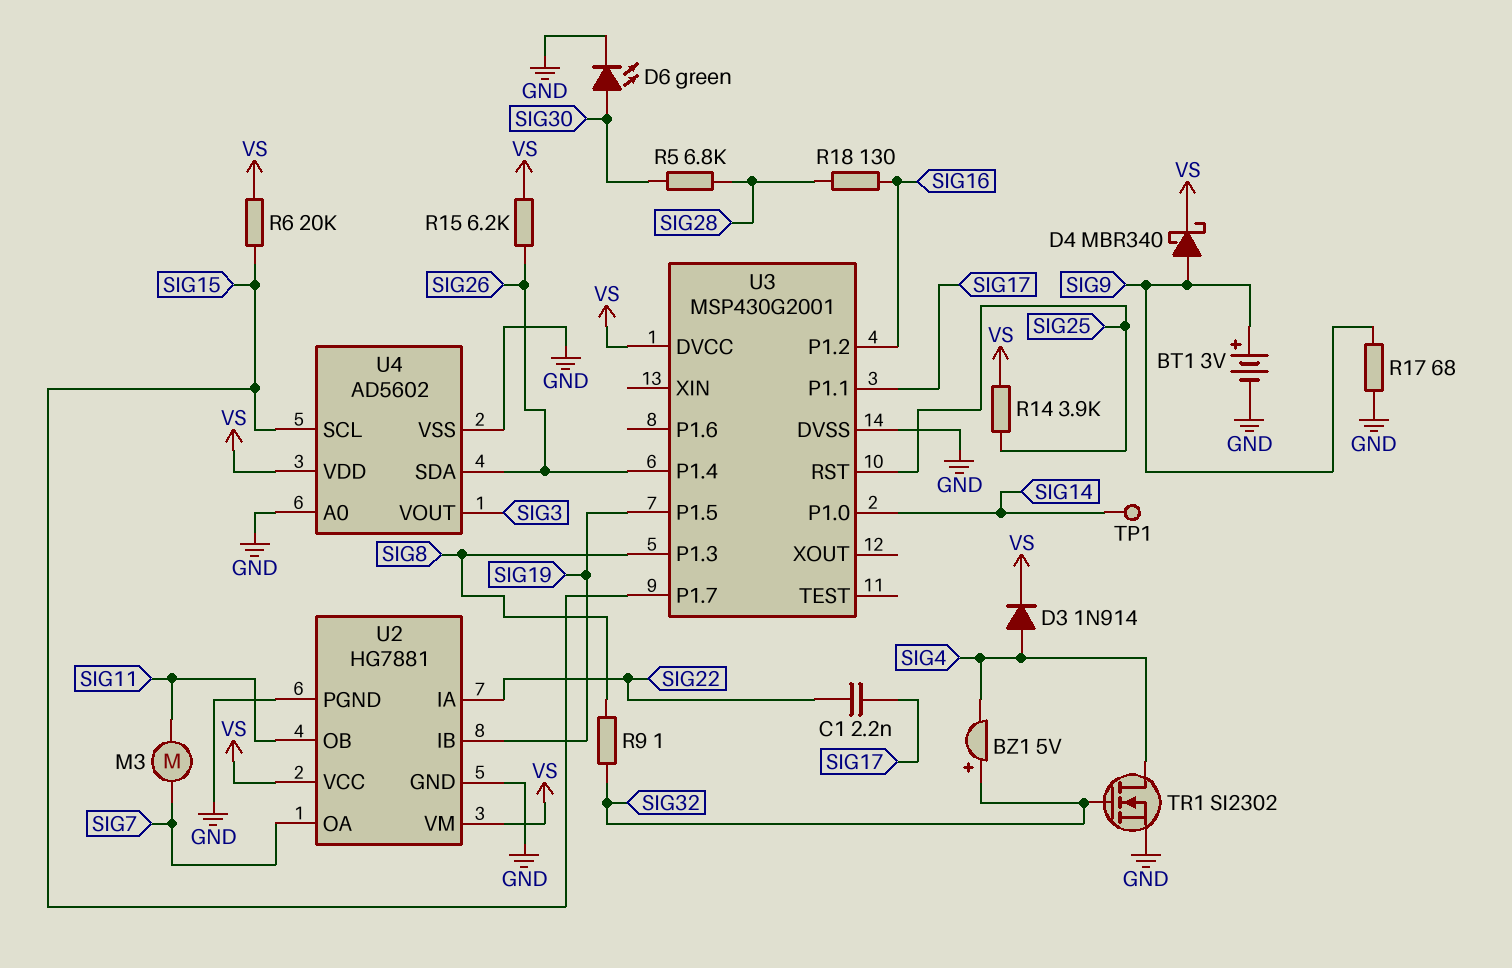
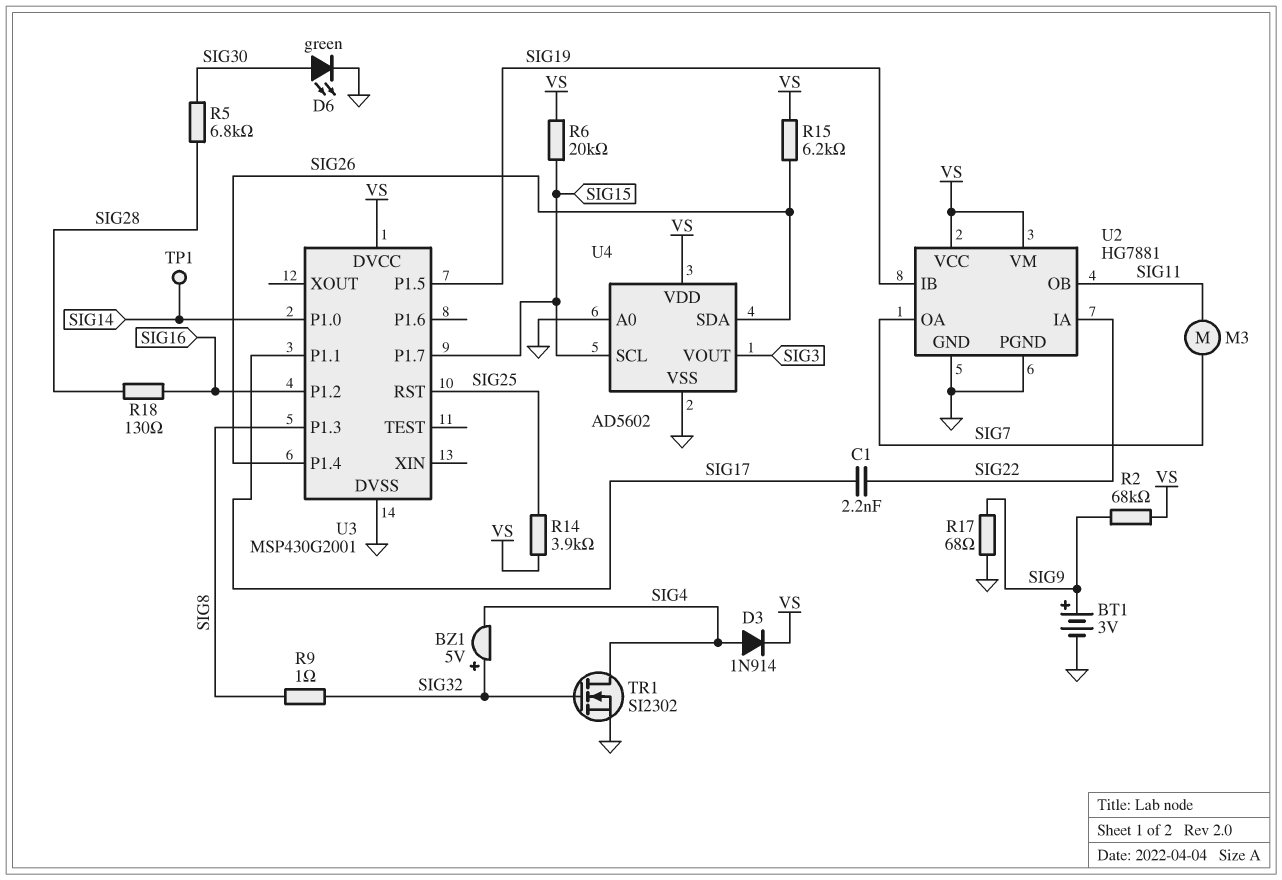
D4: schottky MBR340 (A SIG9, K VS) -> none
R2: none -> 68k (SIG9, VS)

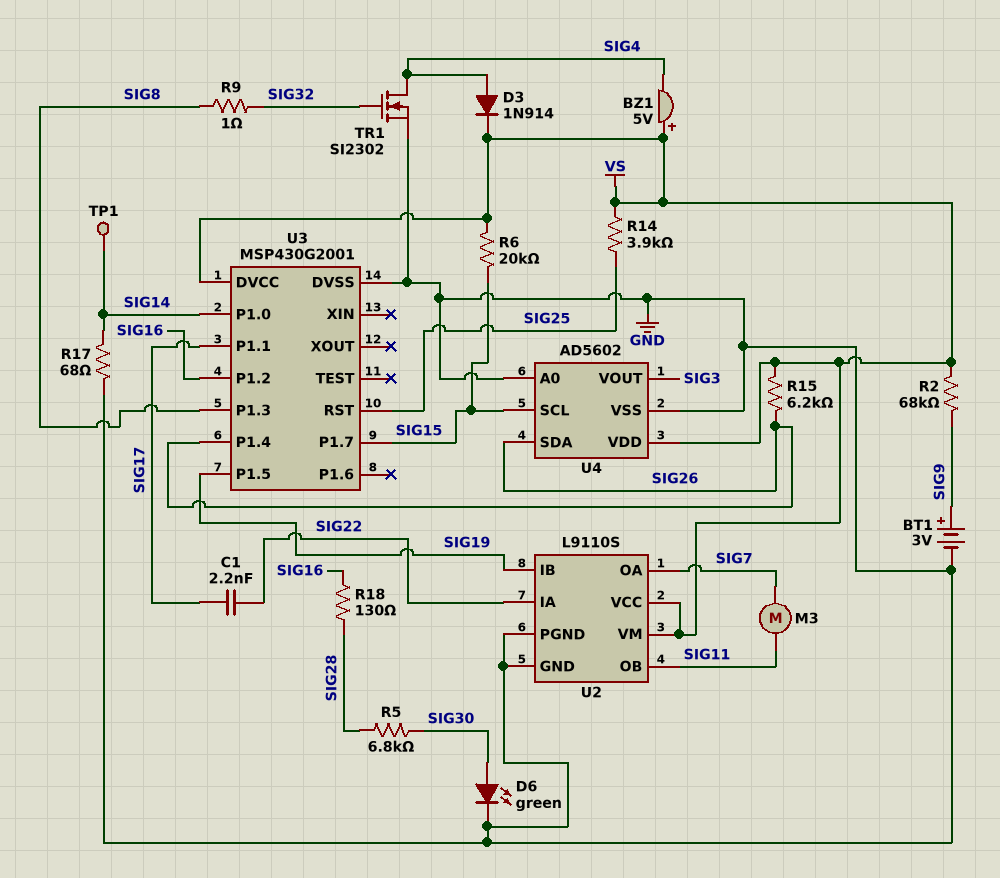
BZ1: buzzer 5V (plus SIG32, minus SIG4) -> buzzer 5V (plus VS, minus SIG4)
R17: 68 (GND, SIG9) -> 68 (GND, SIG14)
U2: HG7881 -> L9110S

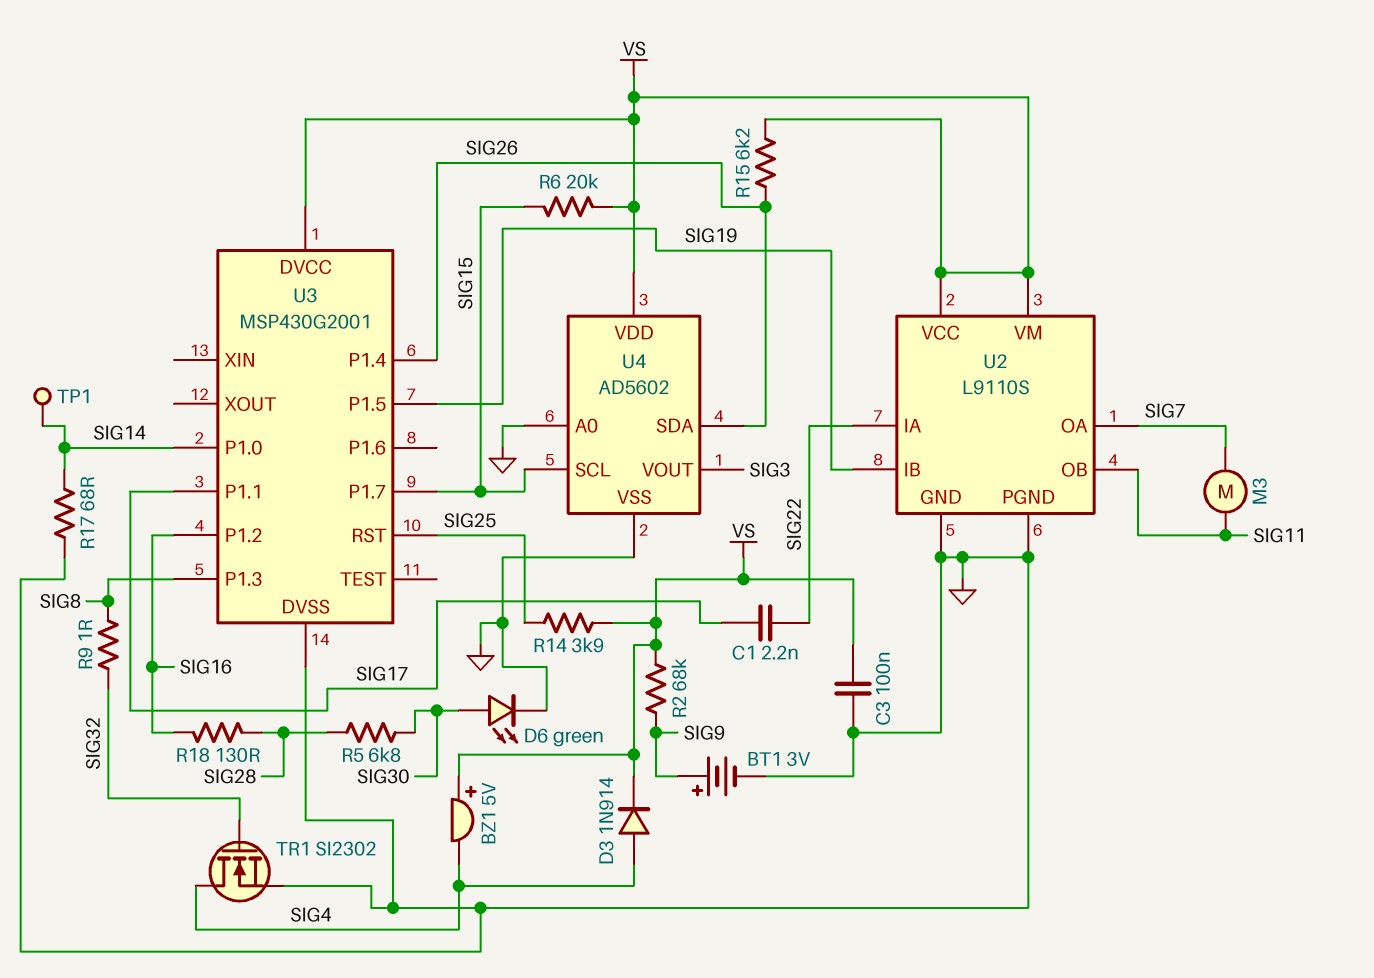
C3: none -> 100nF (GND, VS)

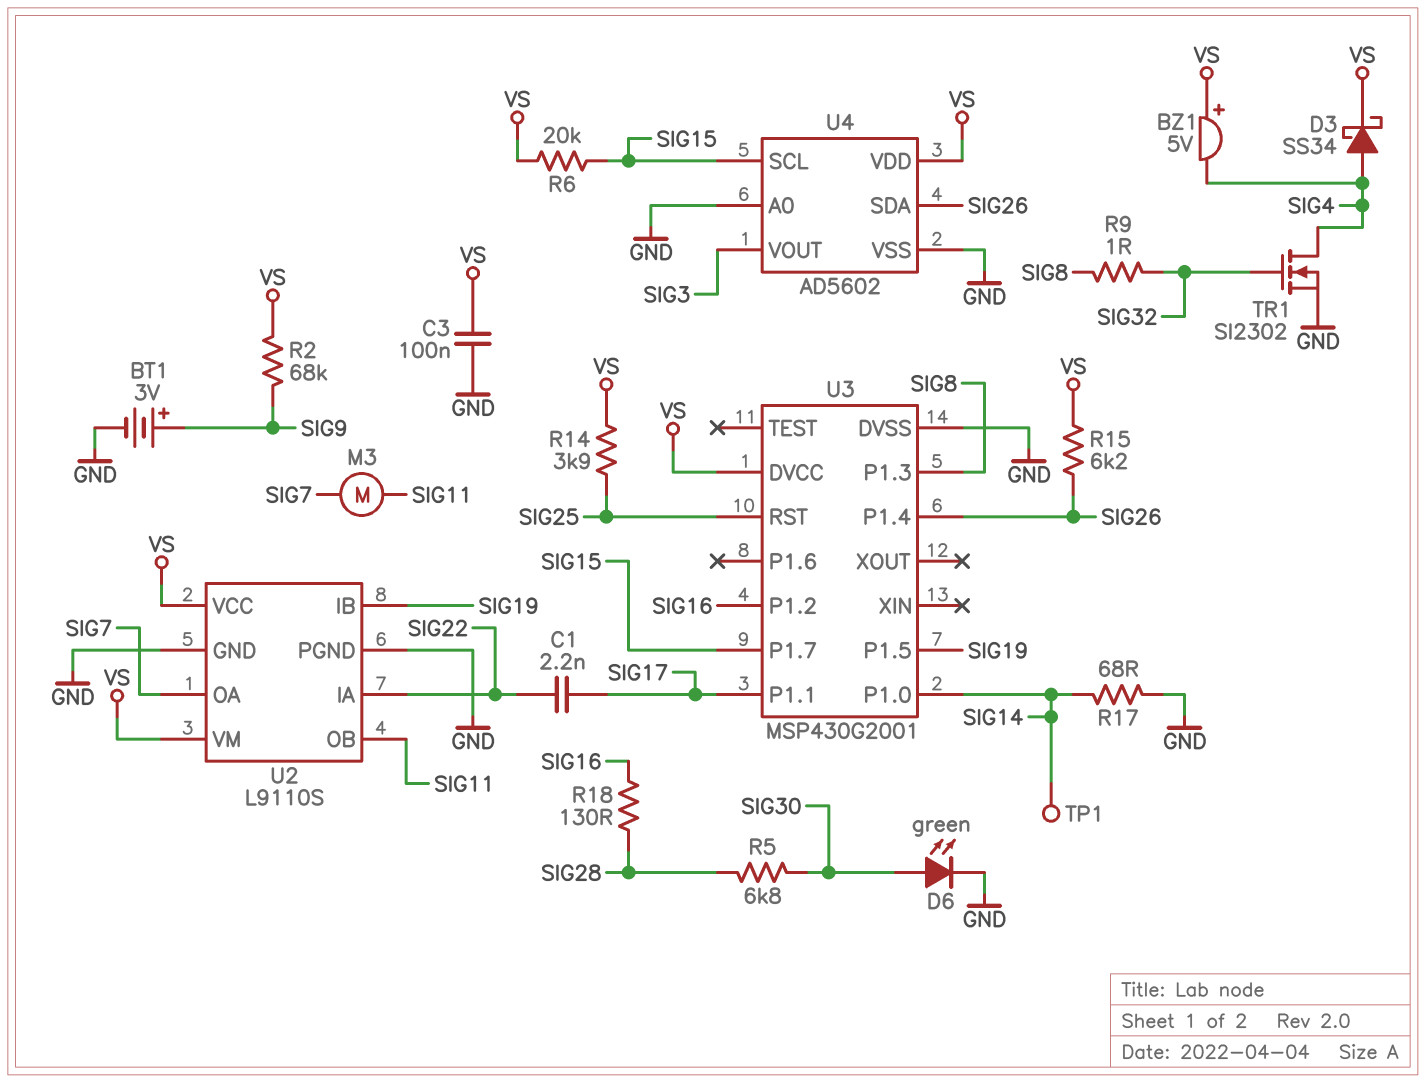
D3: diode 1N914 (A SIG4, K VS) -> schottky SS34 (A SIG4, K VS)

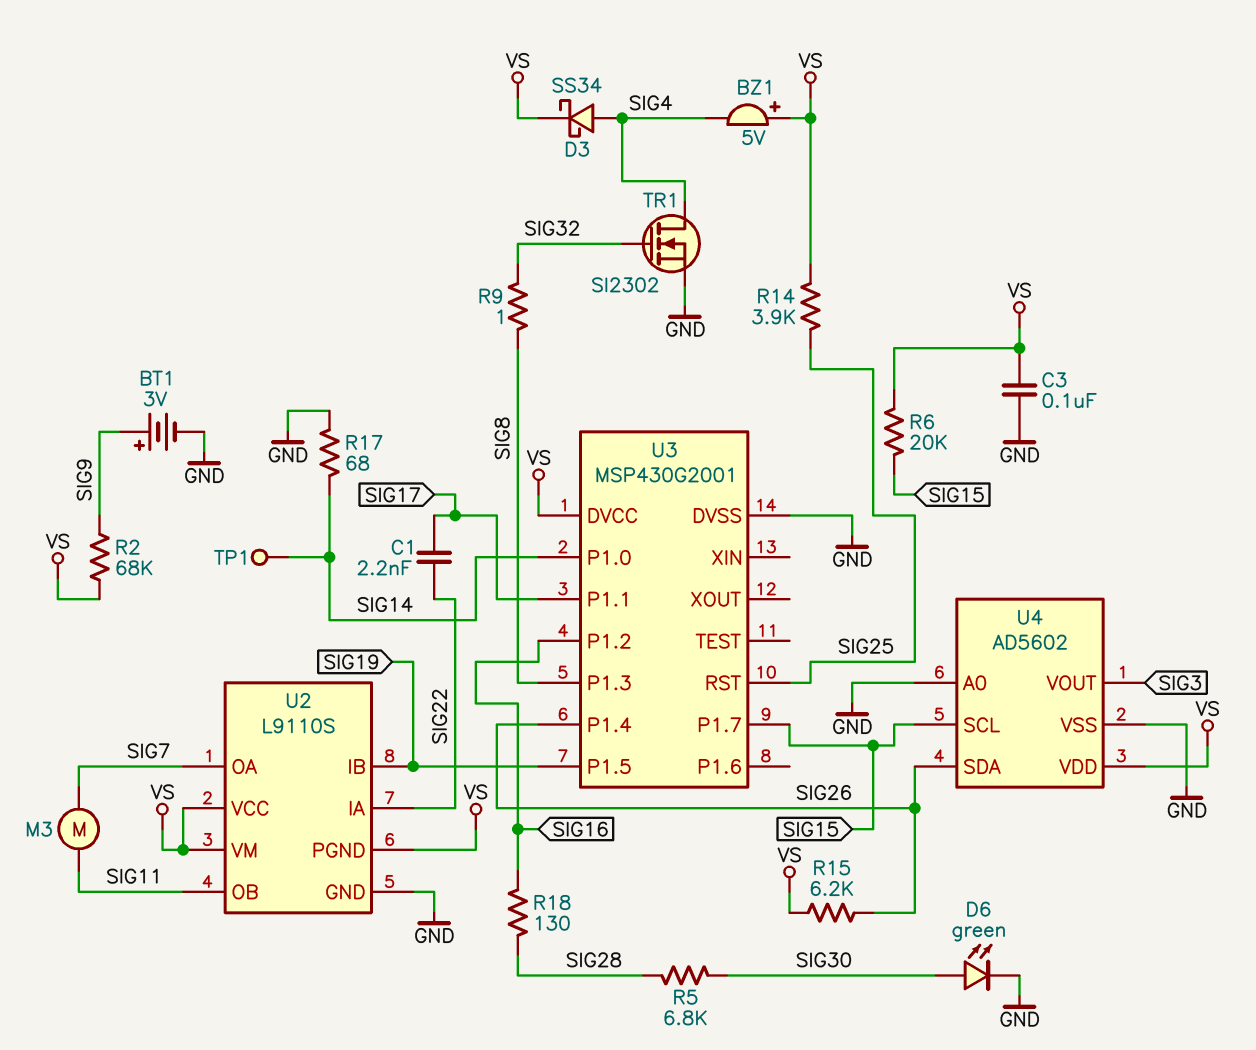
U2 pin PGND: GND -> VS

